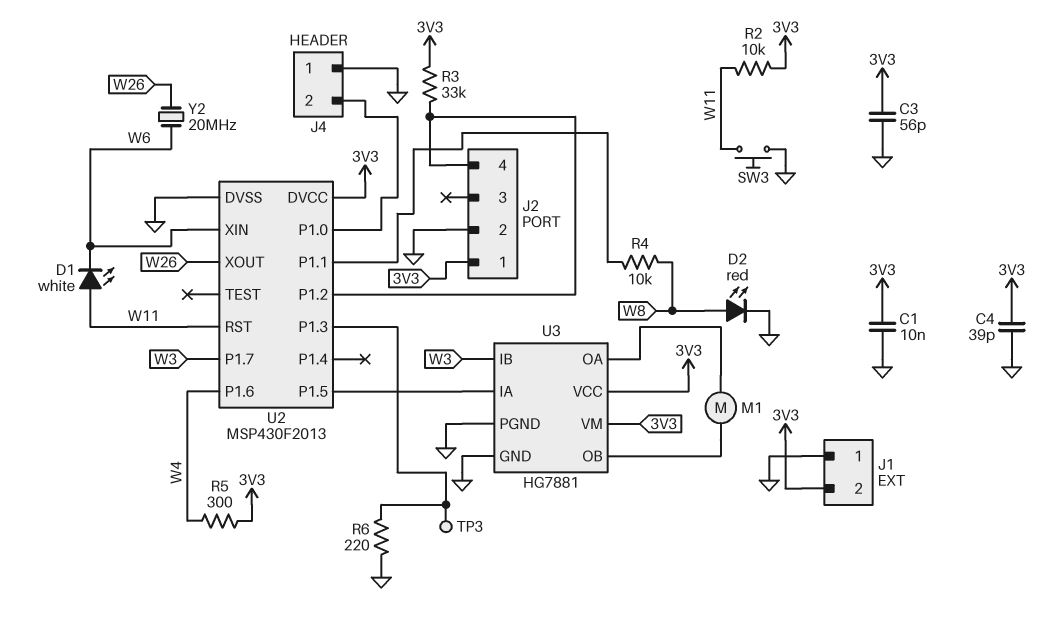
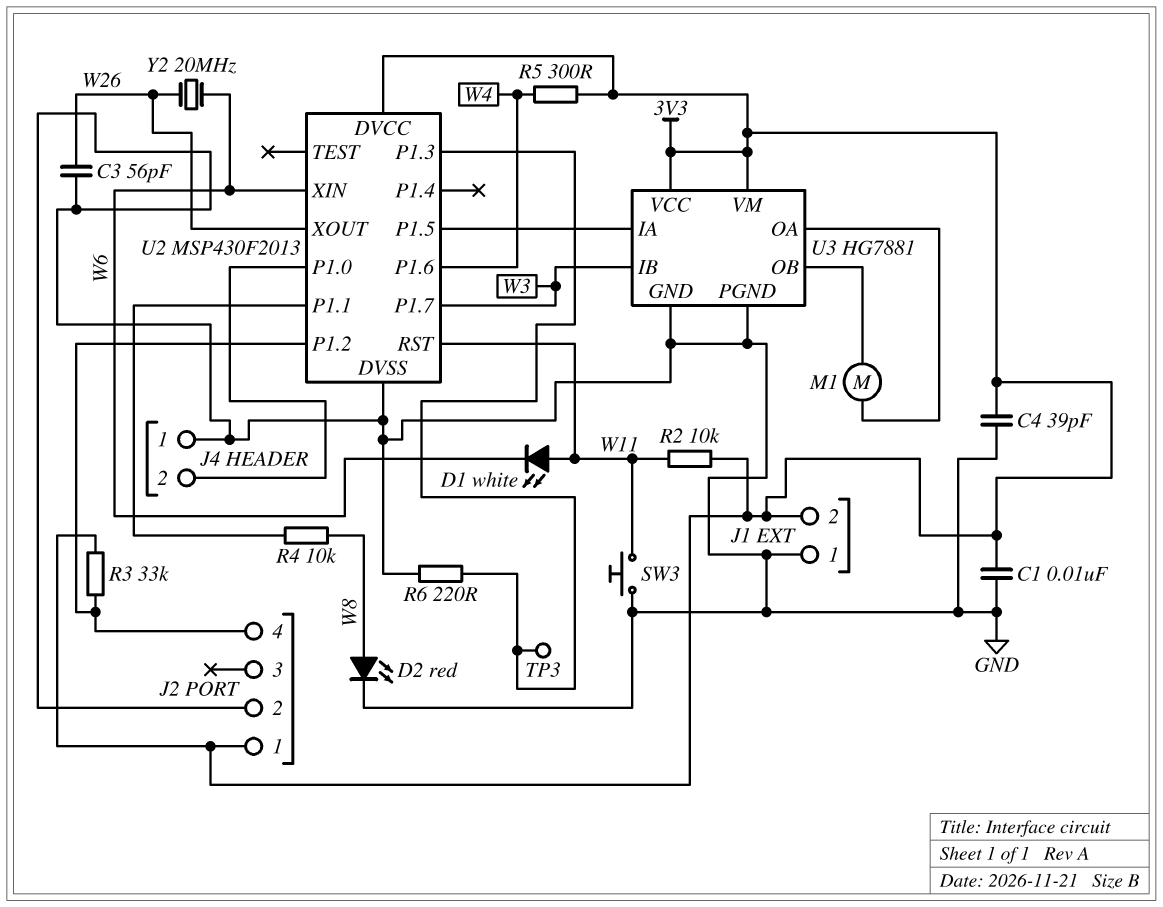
C3: 56pF (3V3, GND) -> 56pF (GND, W26)

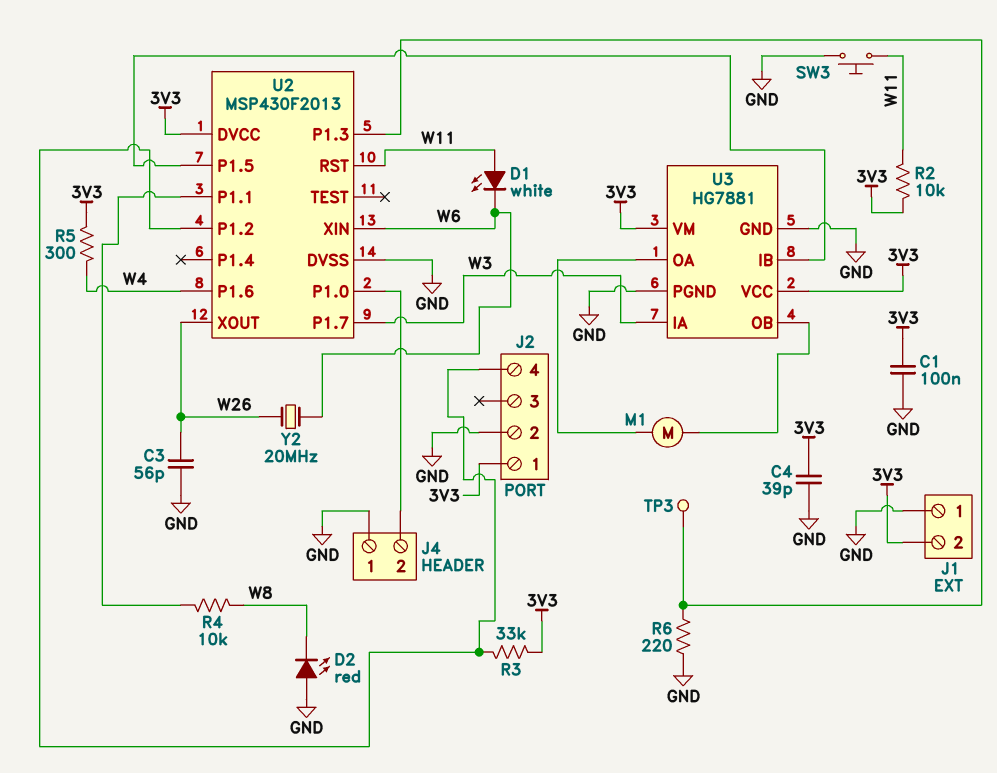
C1: 10nF (3V3, GND) -> 100nF (3V3, GND)
D2: LED red (A W8, K GND) -> LED red (A GND, K W8)
U3 pin IA: U2/P1.5 -> W3
U3 pin IB: W3 -> U2/P1.5

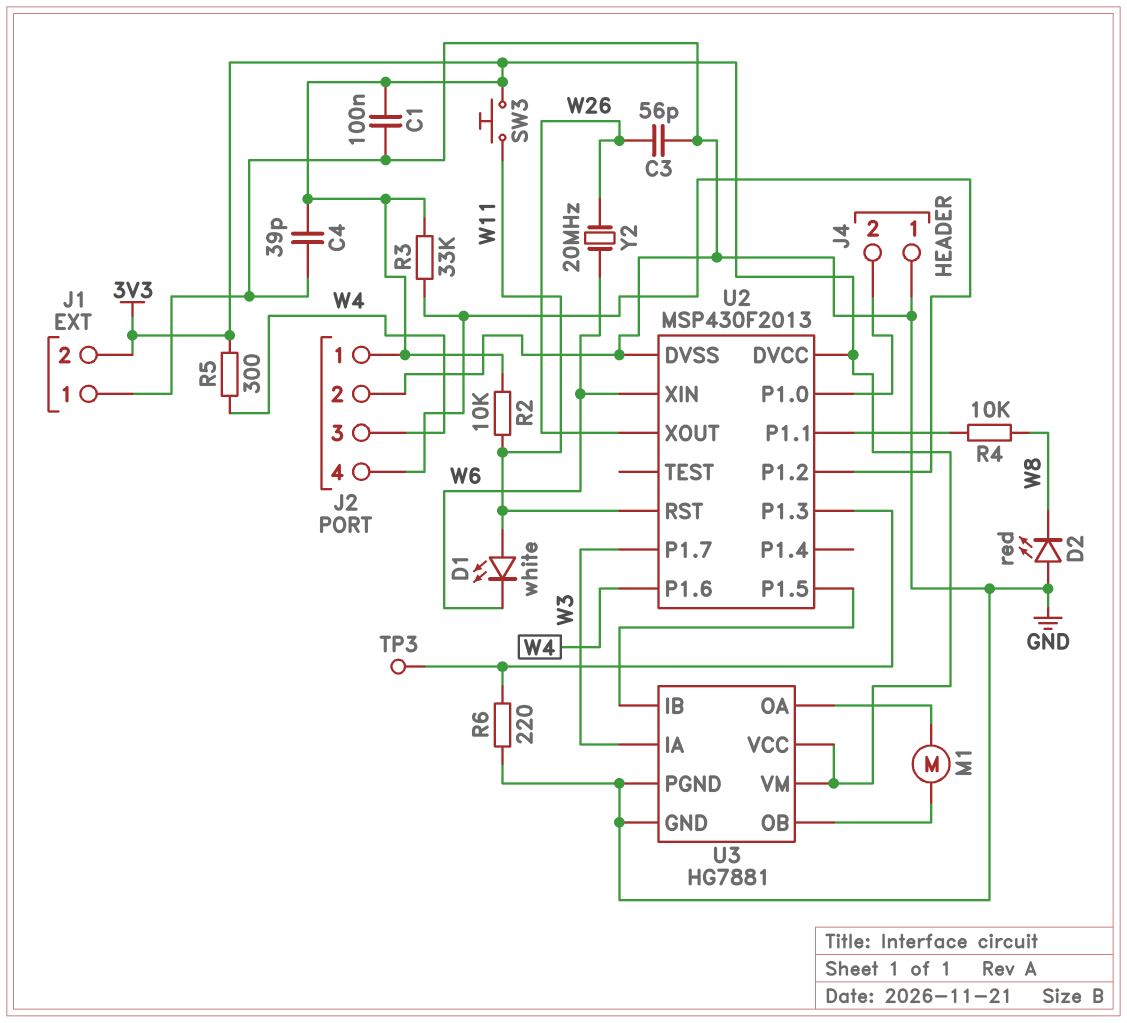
J2 pin 3: none -> W4
SW3: button (GND, W11) -> button (3V3, W11)

